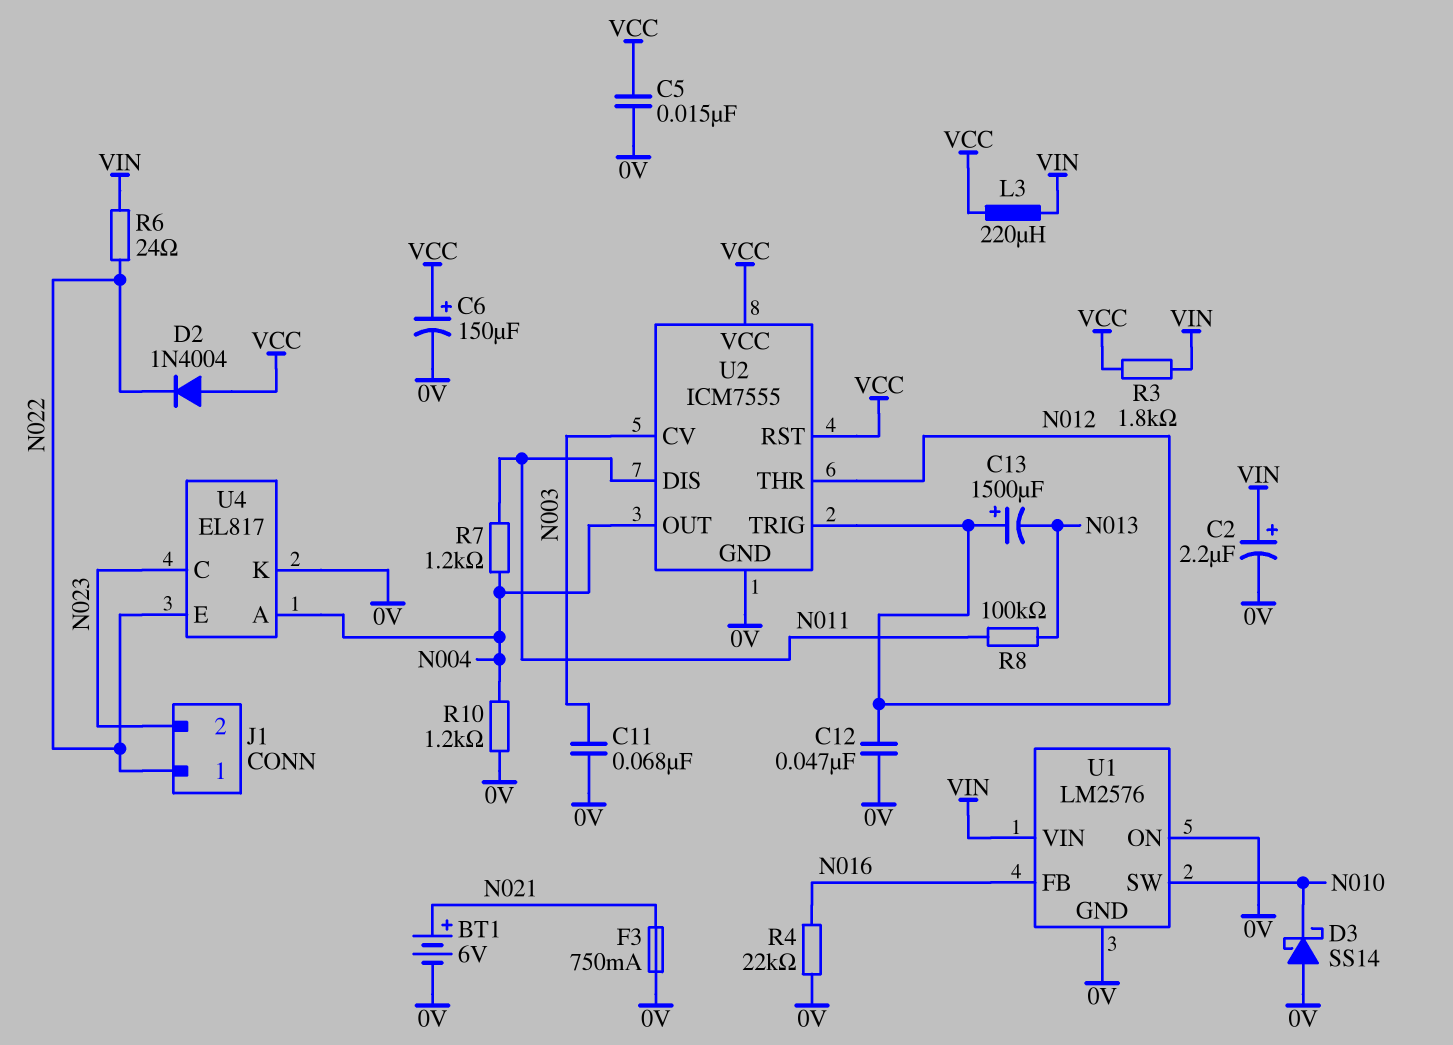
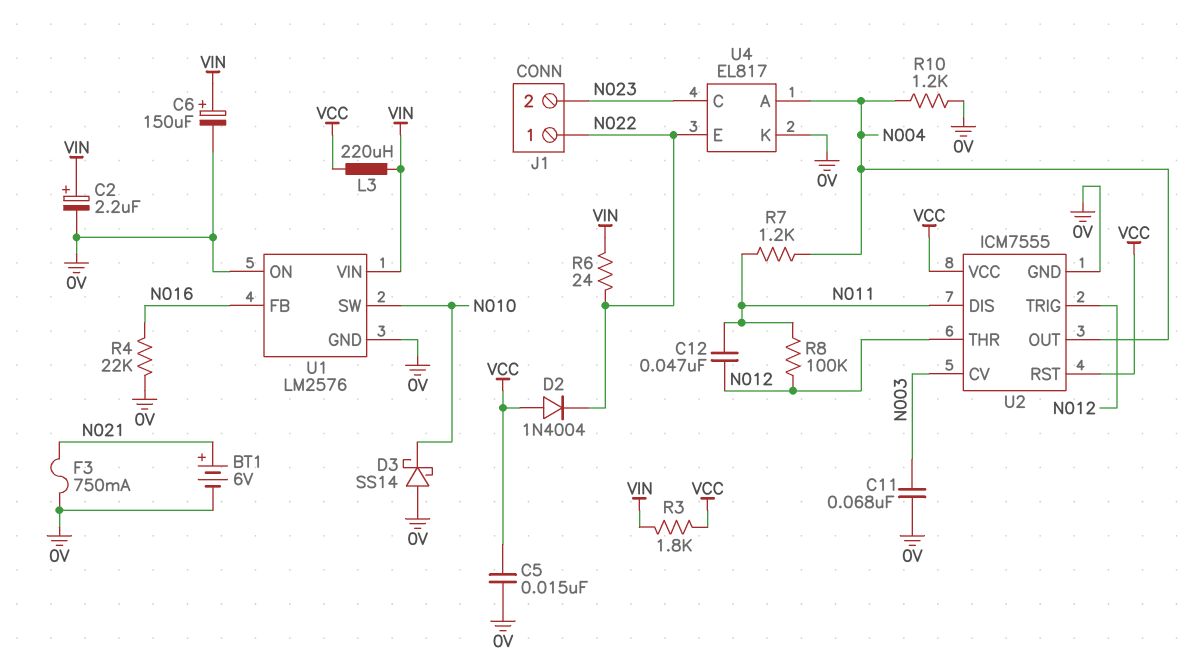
C6: 150uF (plus VCC, minus 0V) -> 150uF (plus VIN, minus 0V)
C12: 47nF (0V, N012) -> 47nF (N011, N012)
C13: 1500uF (plus N012, minus N013) -> none
R8: 100k (N011, N013) -> 100k (N011, N012)

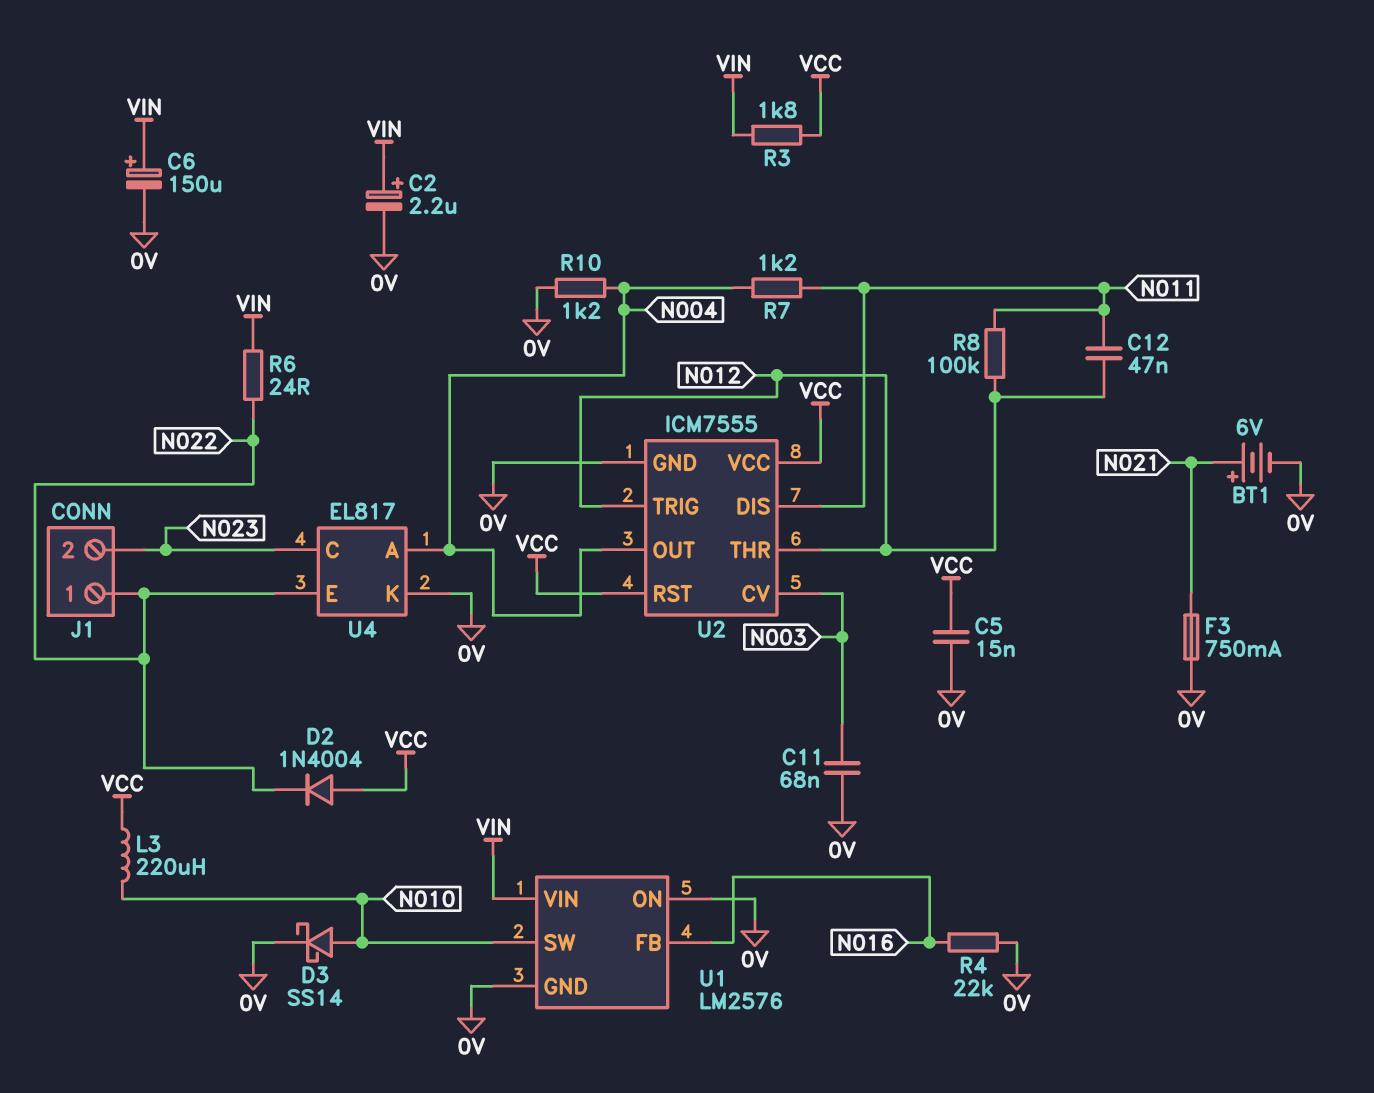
D3: schottky SS14 (A 0V, K N010) -> schottky SS14 (A N010, K 0V)
L3: 220uH (VCC, VIN) -> 220uH (N010, VCC)

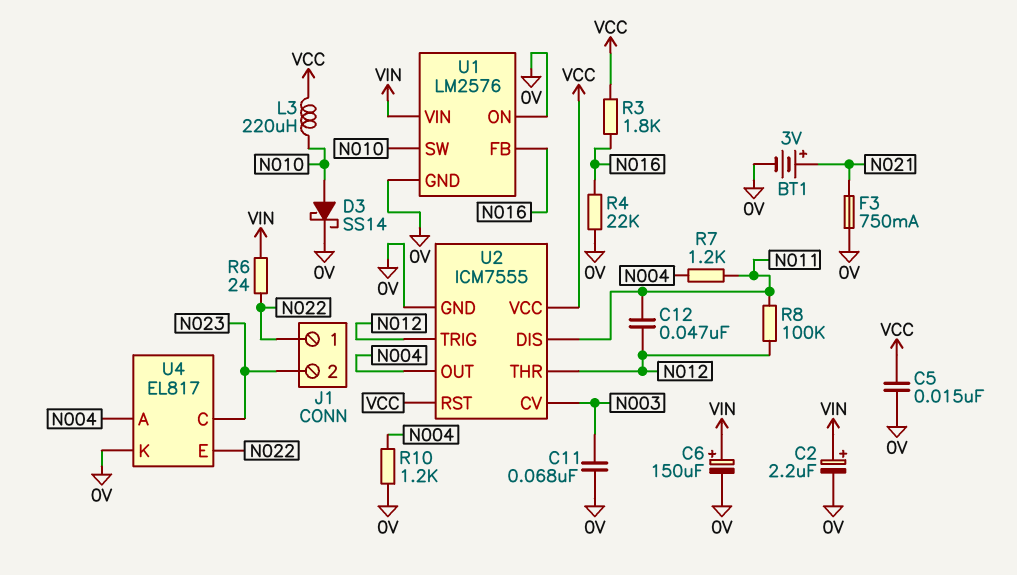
BT1: 6V (plus N021, minus 0V) -> 3V (plus N021, minus 0V)
D2: diode 1N4004 (A VCC, K N022) -> none
R3: 1.8k (VCC, VIN) -> 1.8k (N016, VCC)

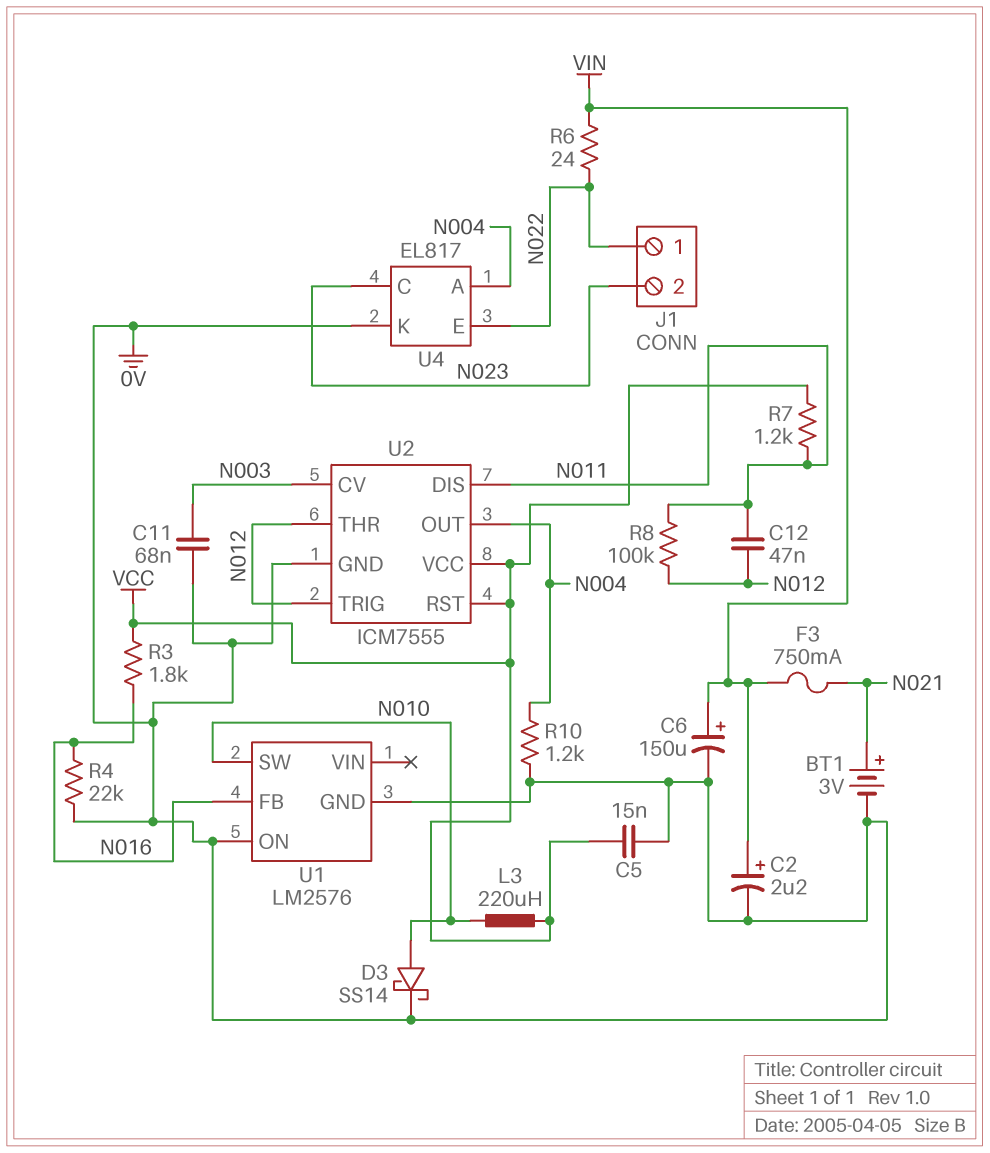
F3: 750mA (0V, N021) -> 750mA (N021, VIN)
R7: 1.2k (N004, N011) -> 1.2k (N011, VCC)
U1 pin VIN: VIN -> none

